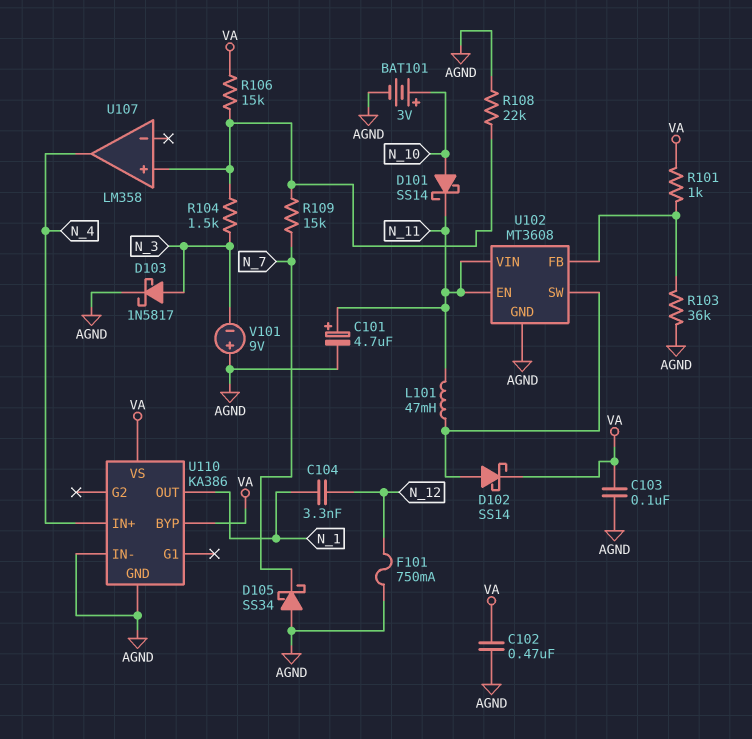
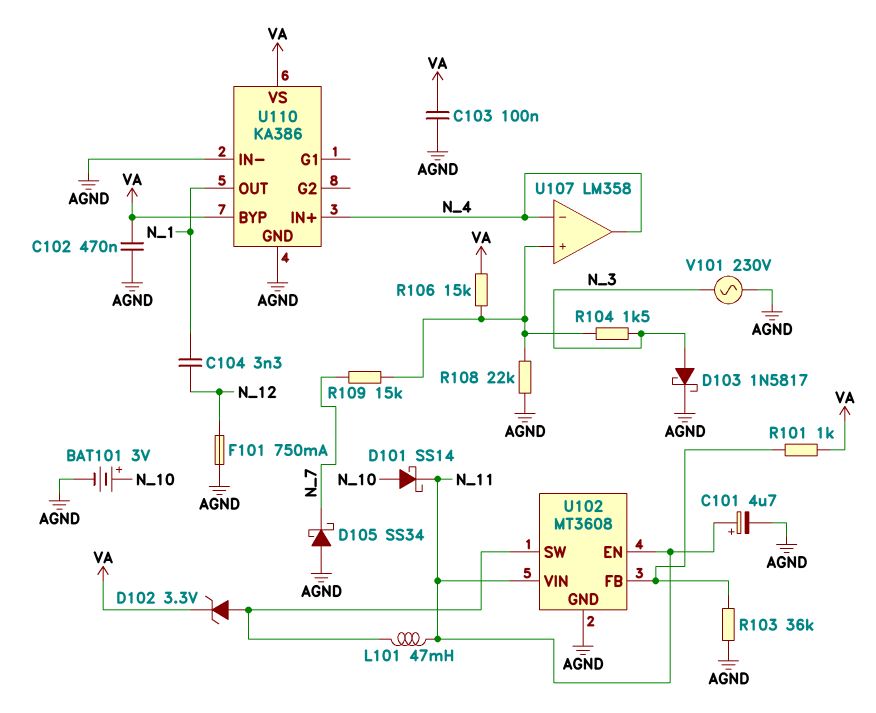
D102: schottky SS14 (A U102/SW, K VA) -> zener 3.3V (A U102/SW, K VA)
U107 pin in-: none -> N_4
V101: 9V (plus AGND, minus N_3) -> AC 230V (AGND, N_3)

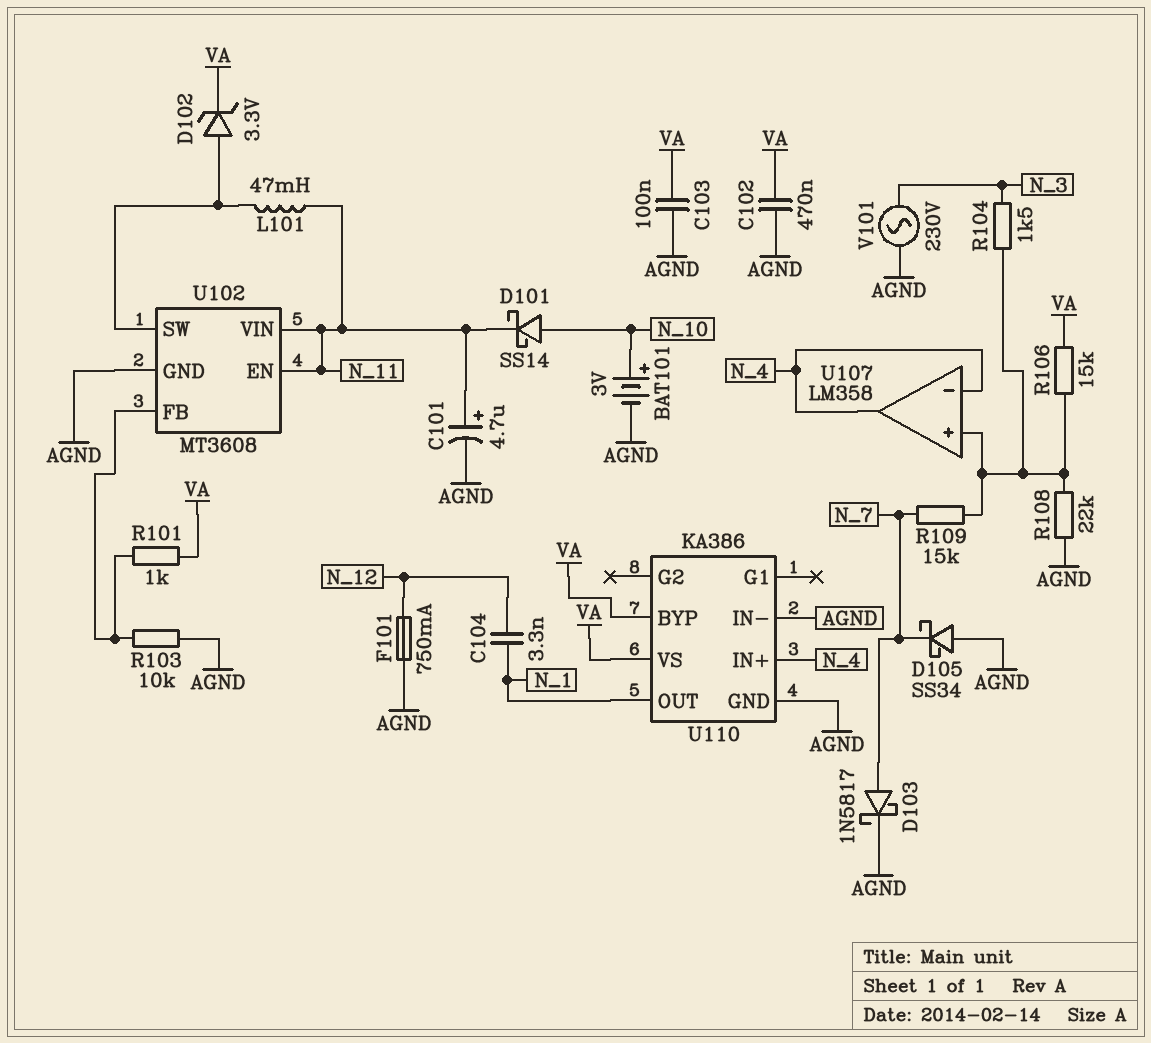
D103: schottky 1N5817 (A N_3, K AGND) -> schottky 1N5817 (A N_7, K AGND)
R103: 36k (AGND, U102/FB) -> 10k (AGND, U102/FB)

